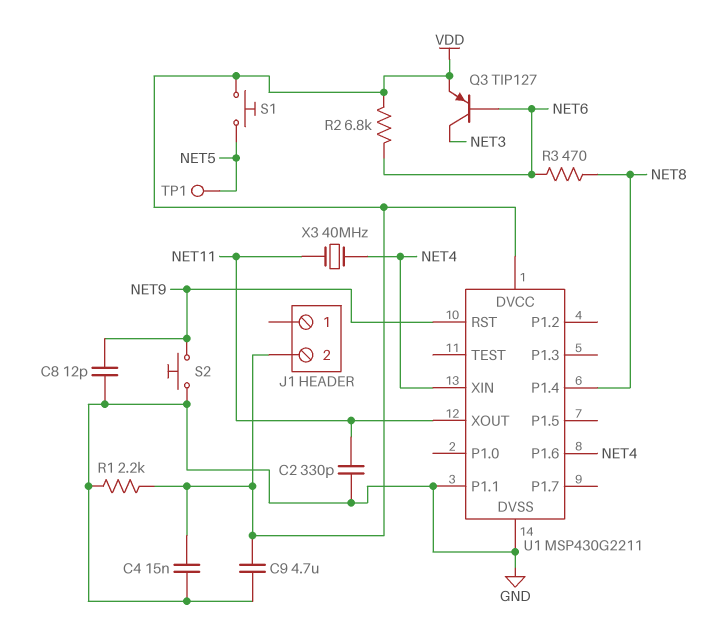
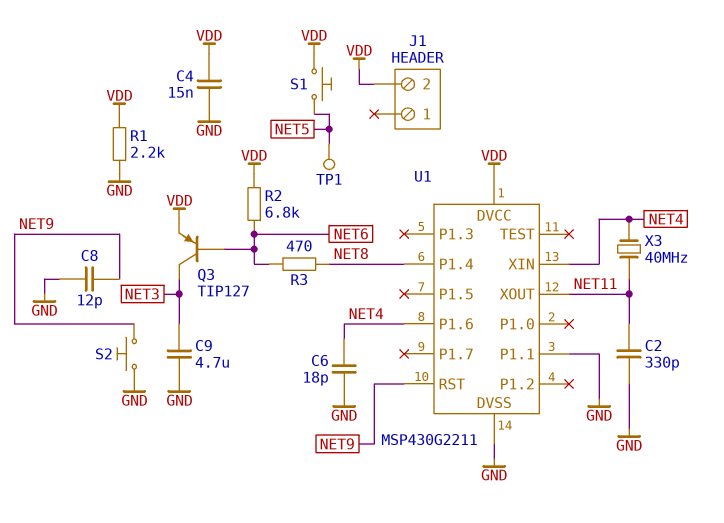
C6: none -> 18pF (GND, NET4)
C9: 4.7uF (GND, VDD) -> 4.7uF (GND, NET3)

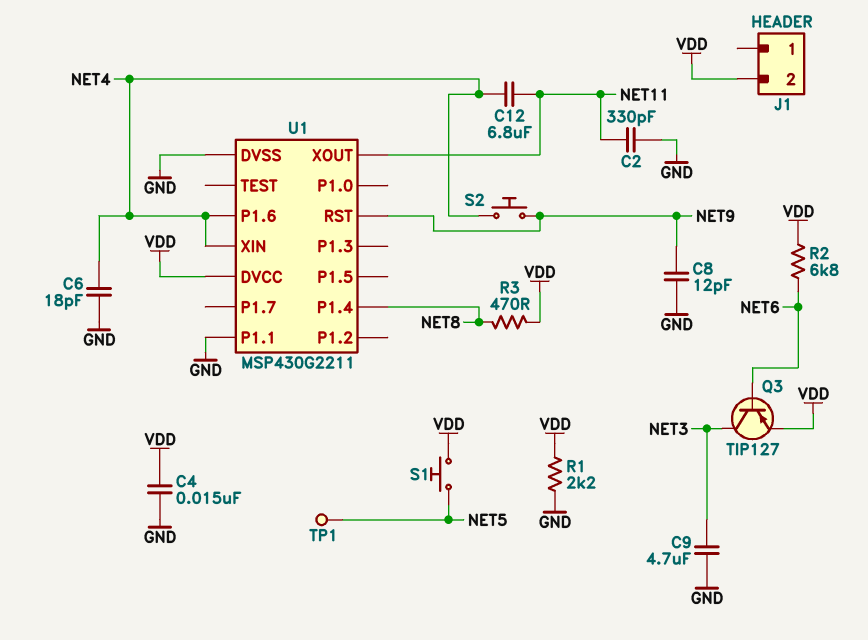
C12: none -> 6.8uF (NET4, NET11)
R3: 470 (NET6, NET8) -> 470 (NET8, VDD)
S2: button (GND, NET9) -> button (NET4, NET9)
X3: 40MHz (NET4, NET11) -> none

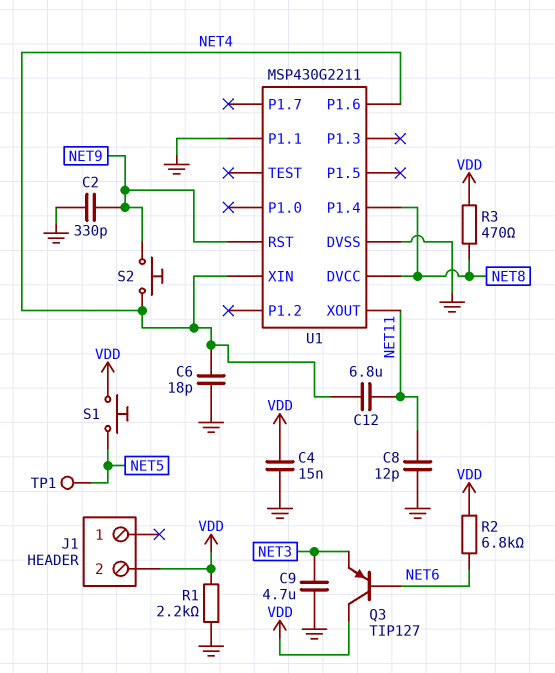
C2: 330pF (GND, NET11) -> 330pF (GND, NET9)
C8: 12pF (GND, NET9) -> 12pF (GND, NET11)
Q3: PNP TIP127 (B NET6, C NET3, E VDD) -> PNP TIP127 (B NET6, C VDD, E NET3)
U1 pin DVCC: VDD -> NET8

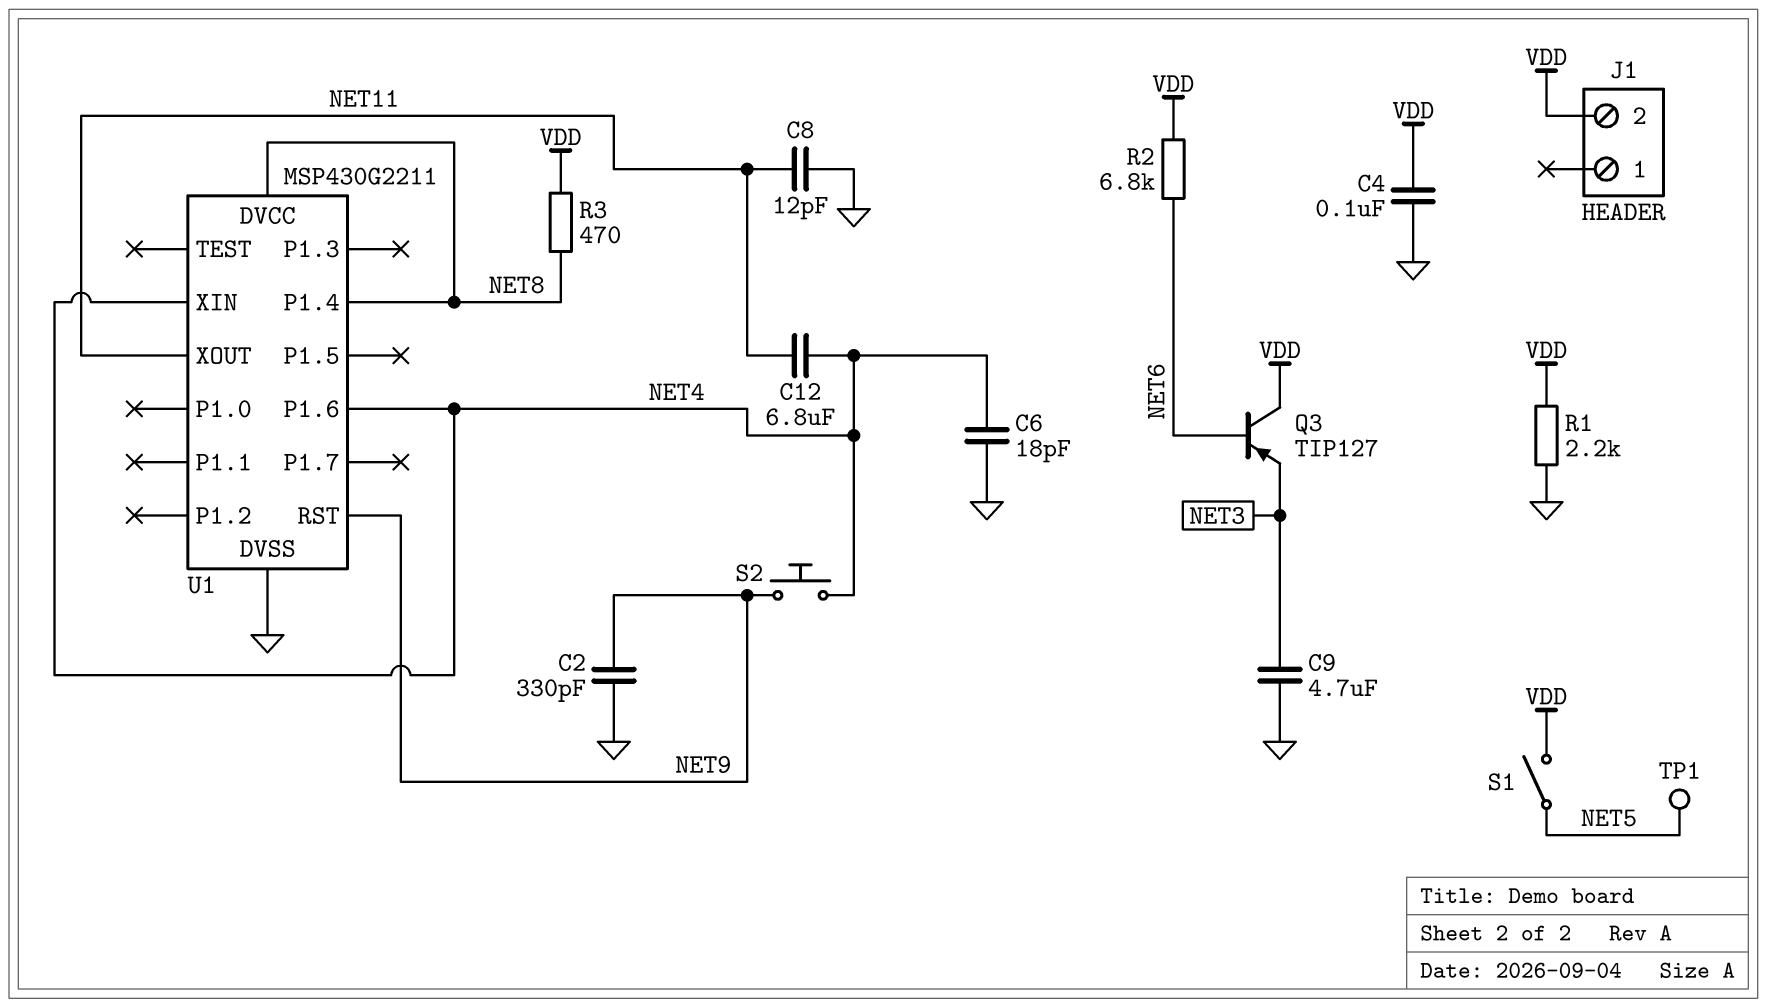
C4: 15nF (GND, VDD) -> 100nF (GND, VDD)
S1: button (NET5, VDD) -> switch (NET5, VDD)
U1 pin P1.1: GND -> none

